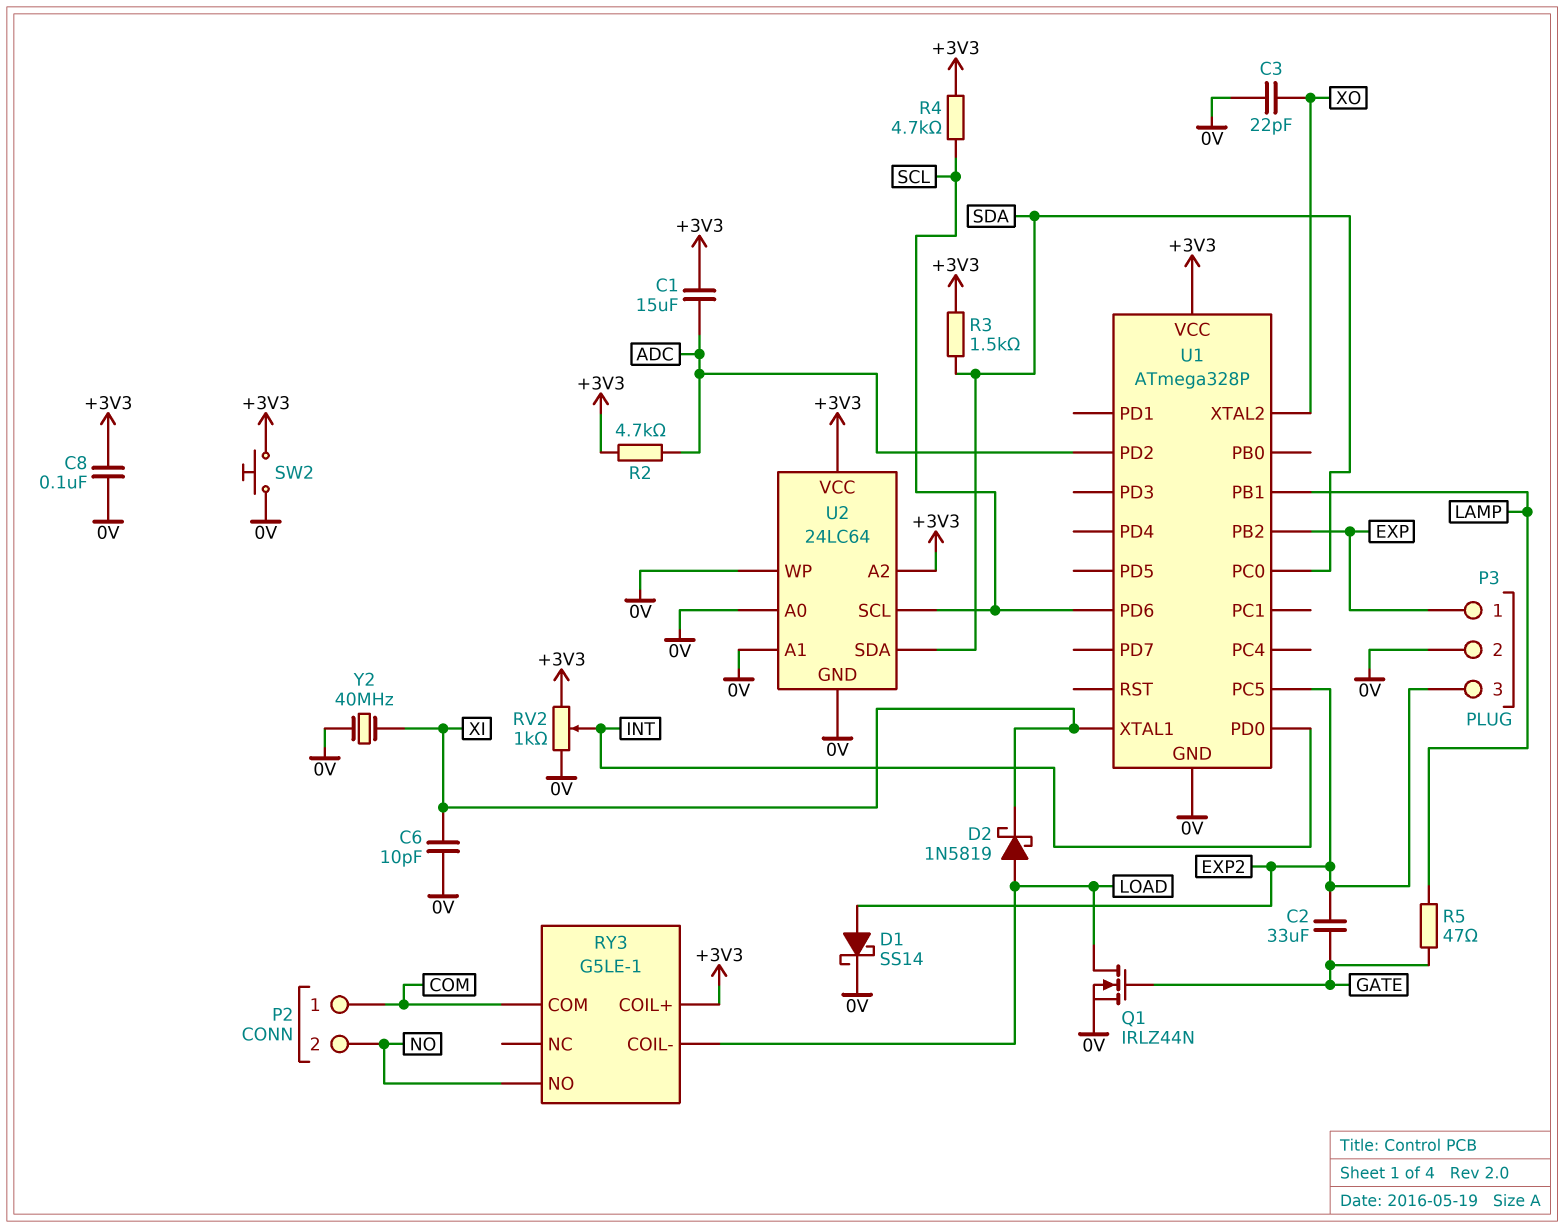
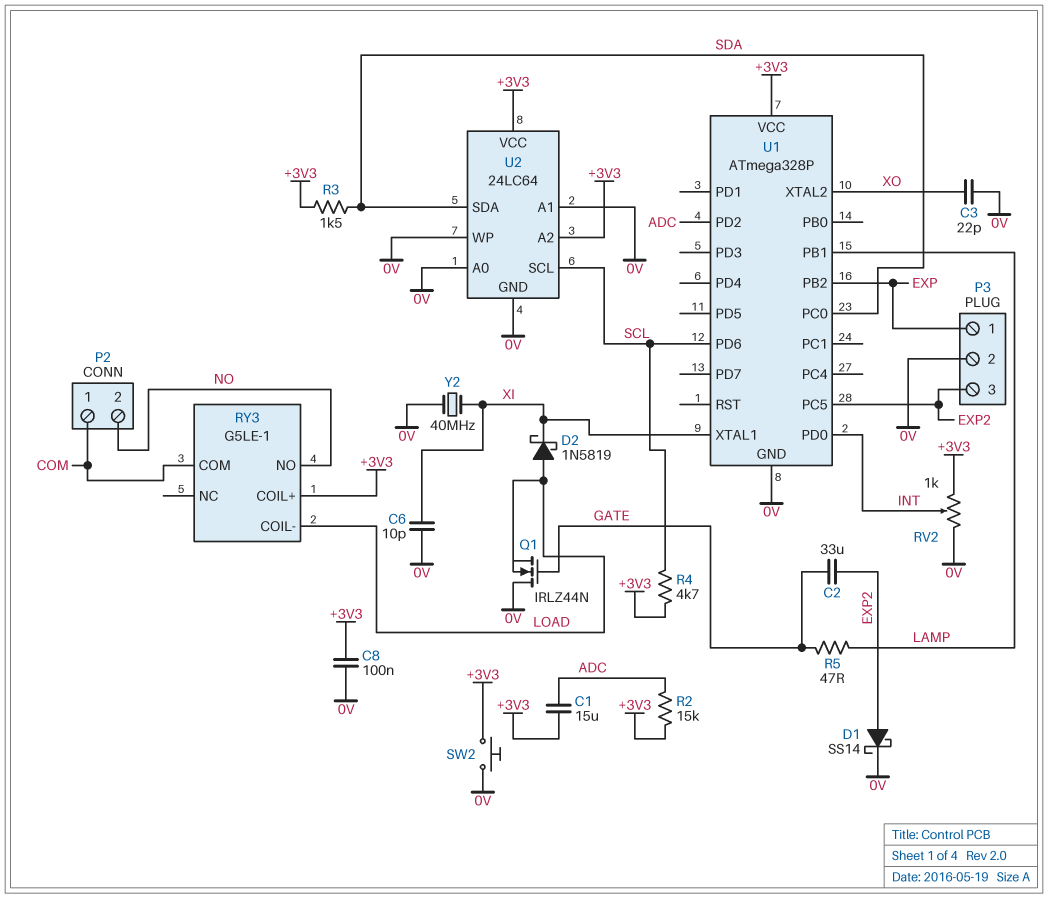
Q1: NMOS IRLZ44N (G GATE, D LOAD, S 0V) -> NMOS IRLZ44N (G GATE, D 0V, S LOAD)
R2: 4.7k (+3V3, ADC) -> 15k (+3V3, ADC)

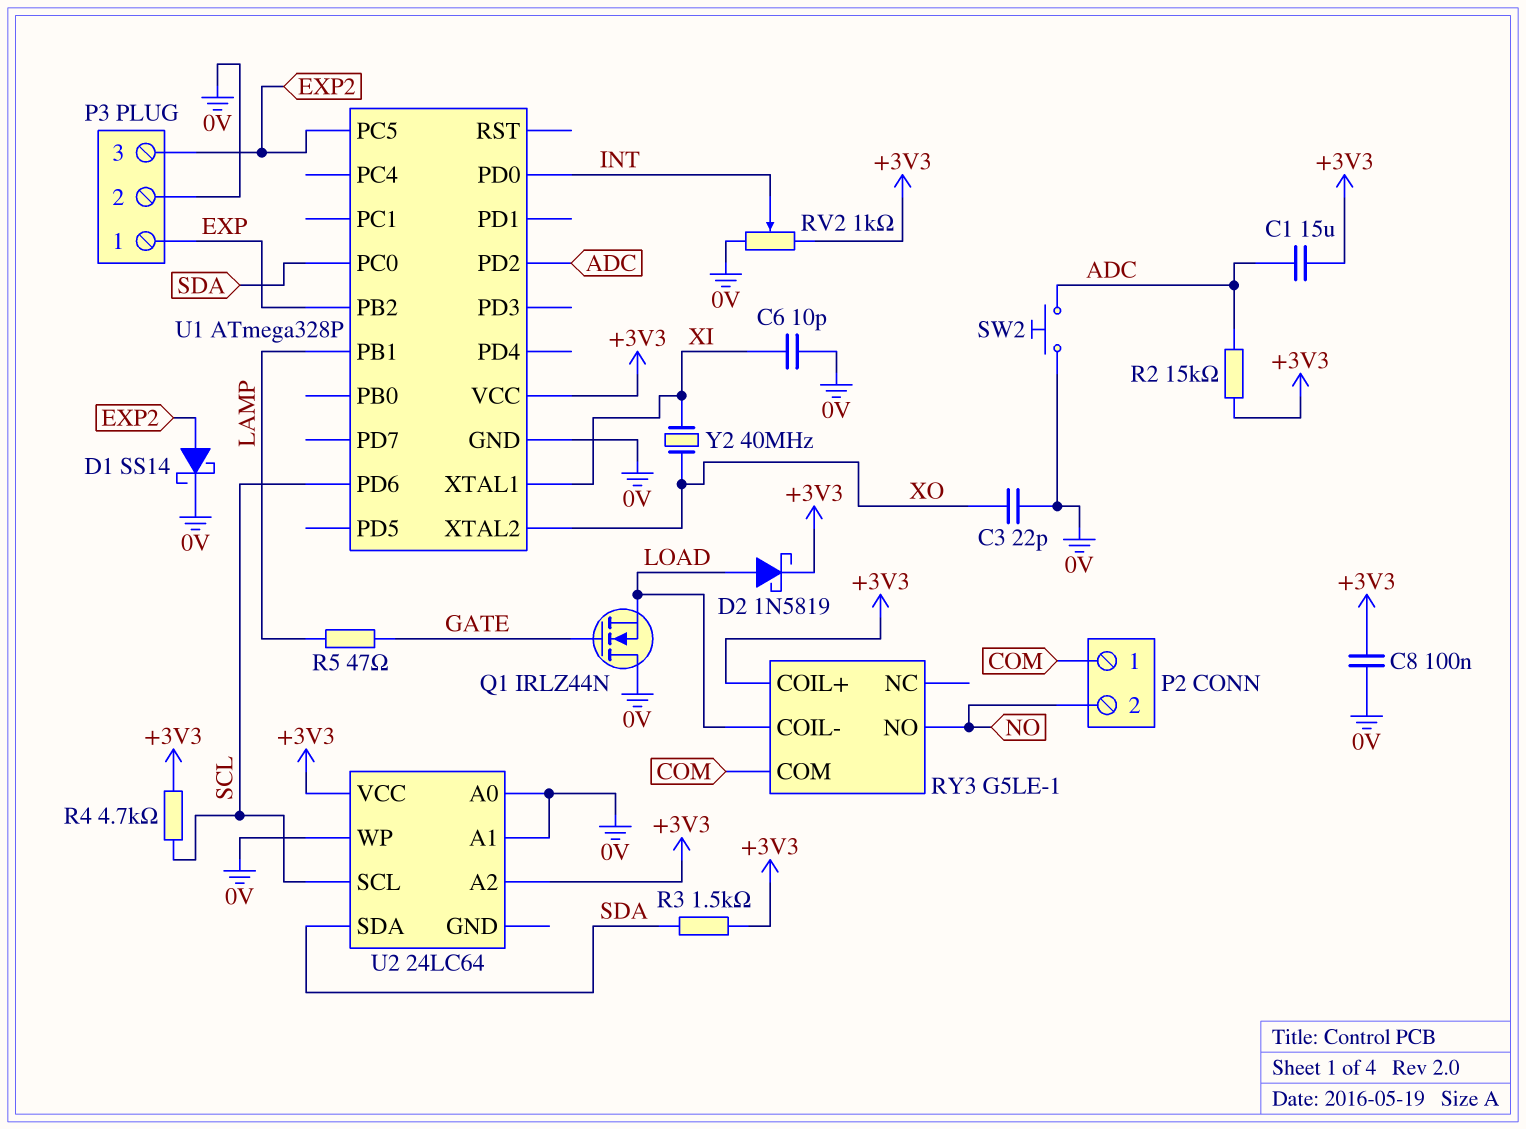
C2: 33uF (EXP2, GATE) -> none
D2: schottky 1N5819 (A LOAD, K XI) -> schottky 1N5819 (A LOAD, K +3V3)
SW2: button (+3V3, 0V) -> button (0V, ADC)
U2 pin GND: 0V -> none
Y2: 40MHz (0V, XI) -> 40MHz (XI, XO)

